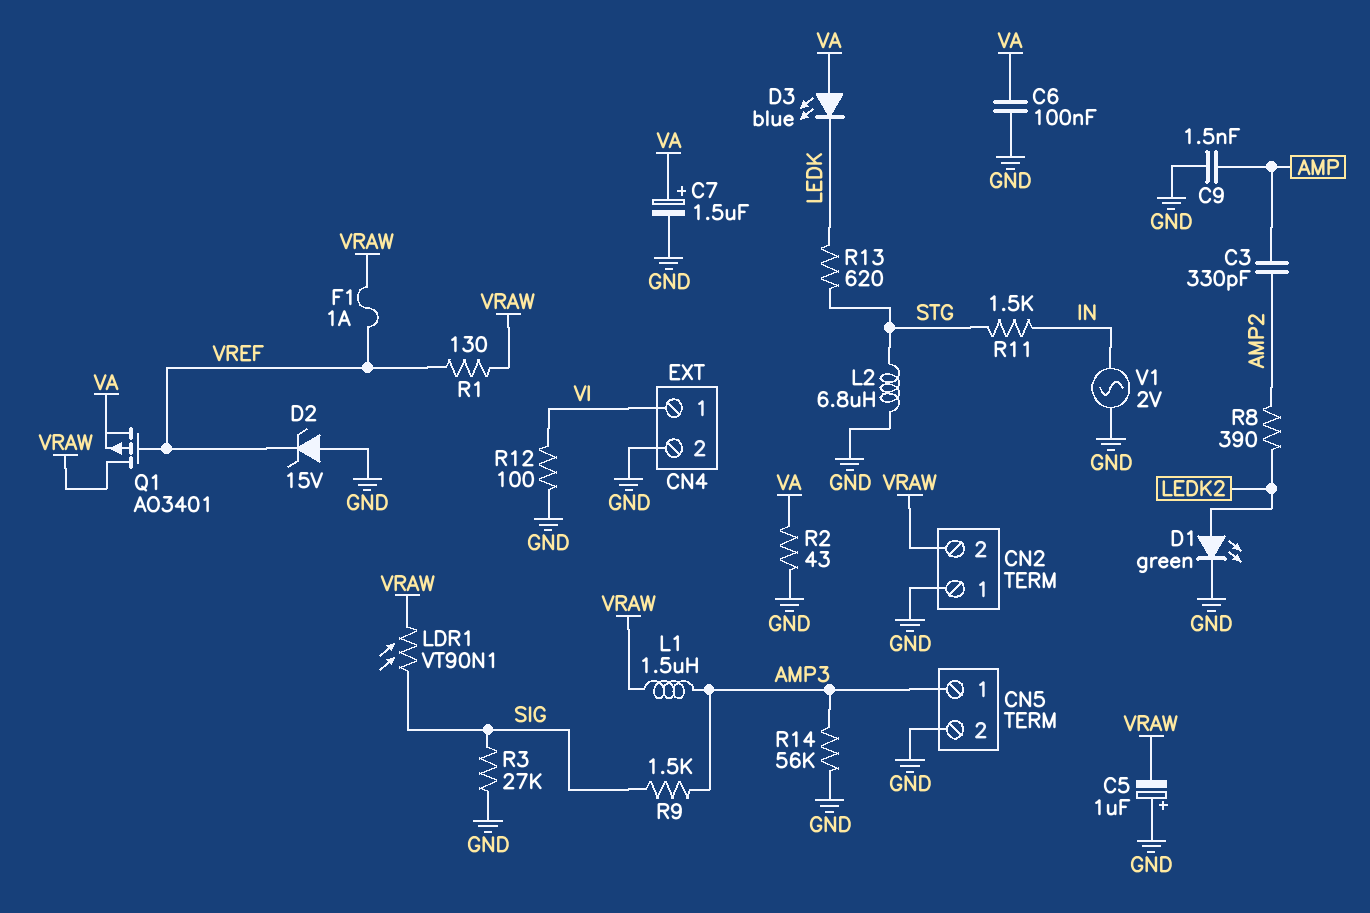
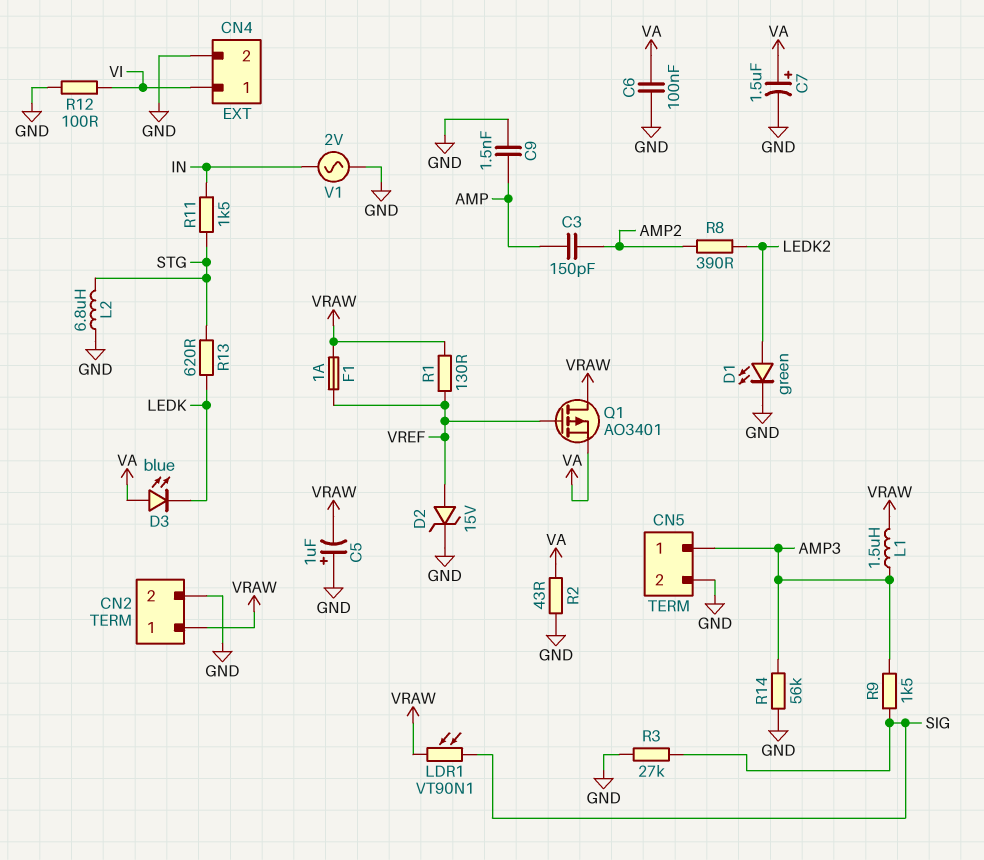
C3: 330pF (AMP, AMP2) -> 150pF (AMP, AMP2)
CN2 pin 1: GND -> VRAW
CN2 pin 2: VRAW -> GND
D2: zener 15V (A GND, K VREF) -> zener 15V (A VREF, K GND)

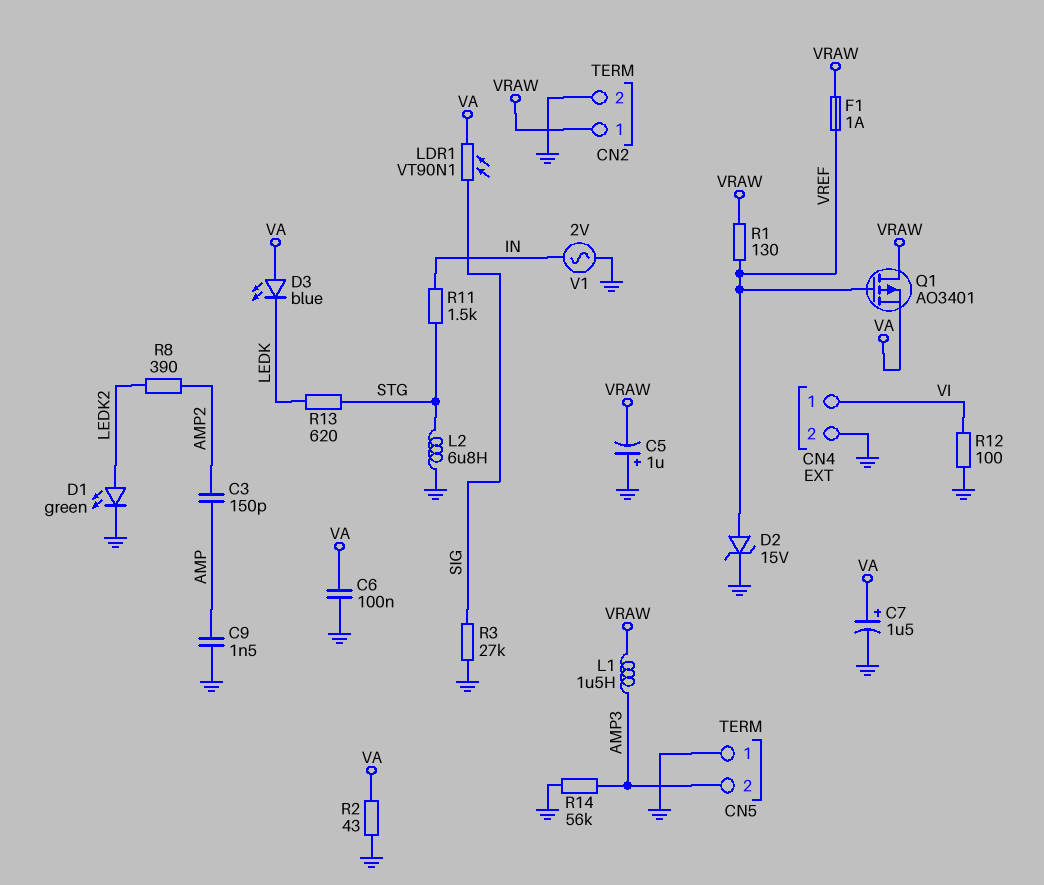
CN5 pin 1: AMP3 -> GND
CN5 pin 2: GND -> AMP3
LDR1: VT90N1 (SIG, VRAW) -> VT90N1 (SIG, VA)
R9: 1.5k (AMP3, SIG) -> none

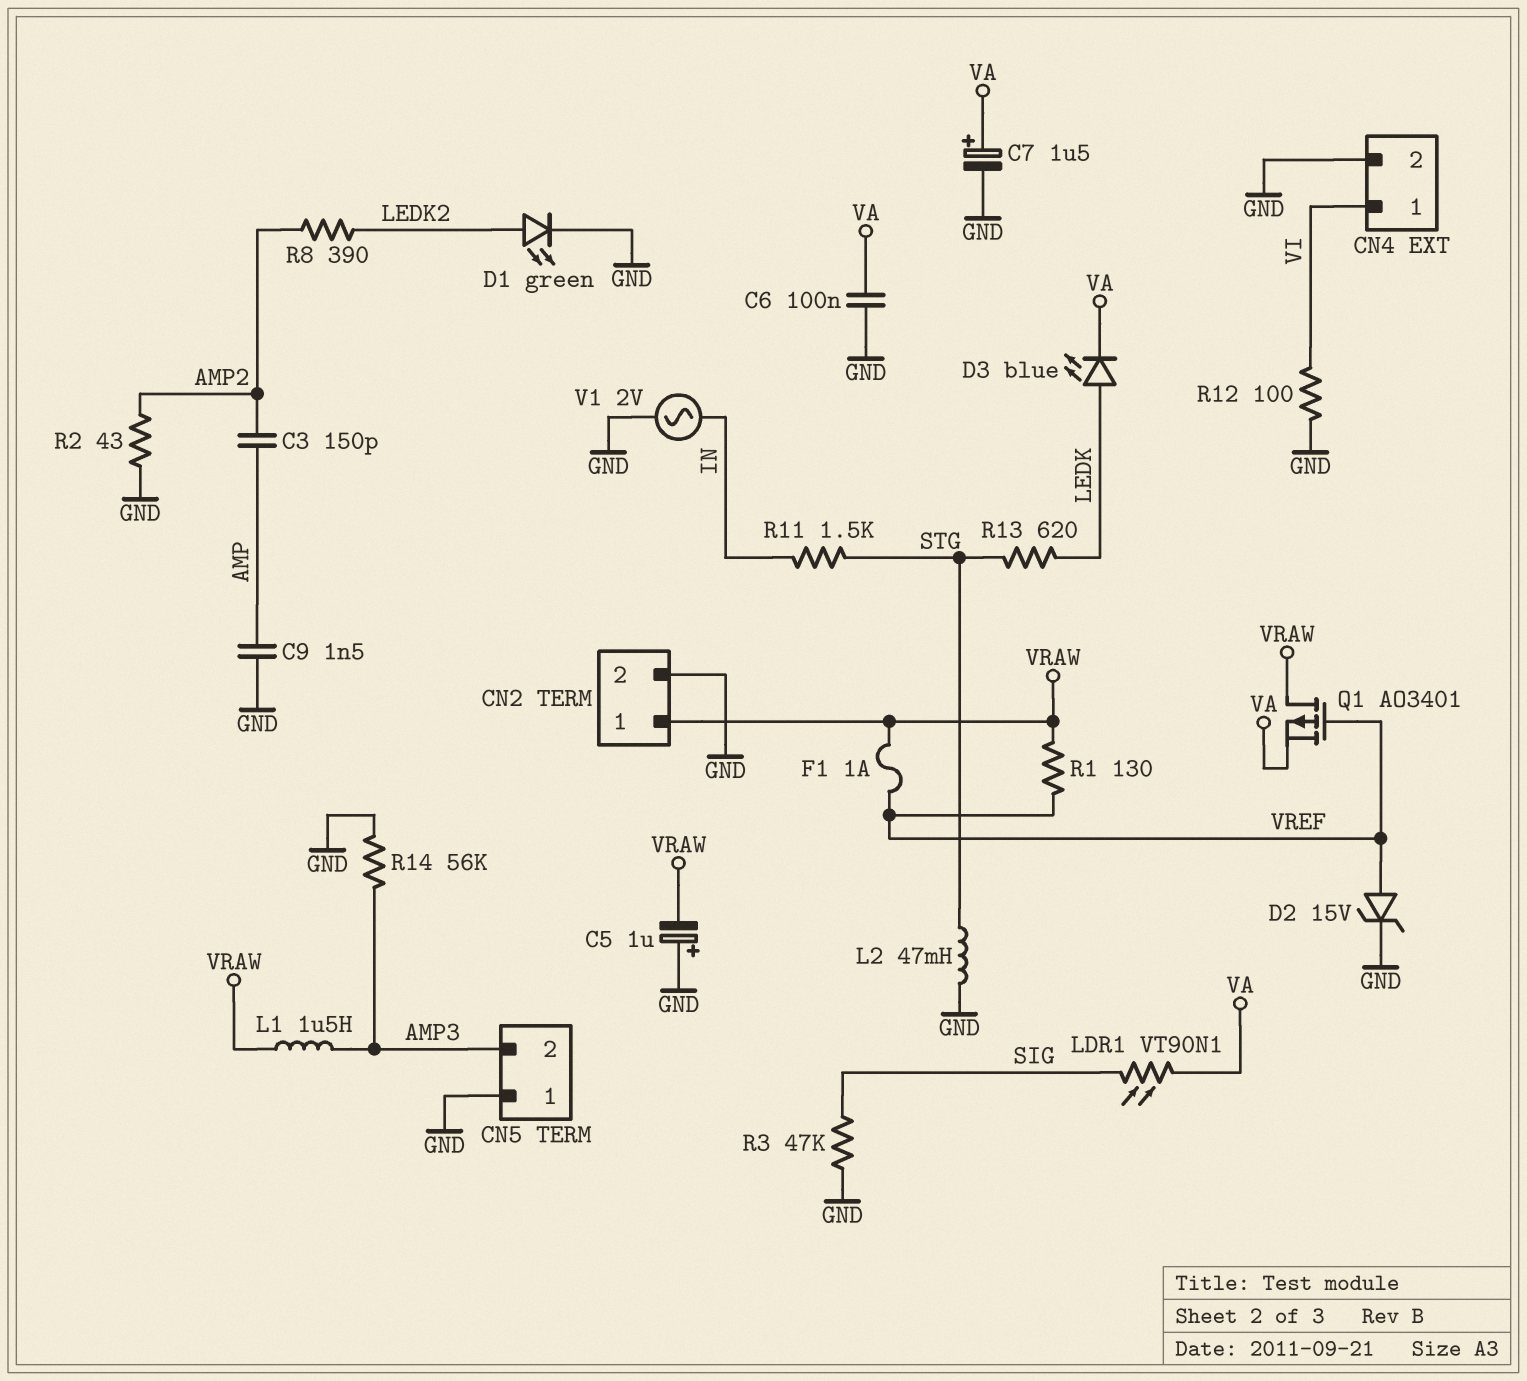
D3: LED blue (A VA, K LEDK) -> LED blue (A LEDK, K VA)
L2: 6.8uH (GND, STG) -> 47mH (GND, STG)
R2: 43 (GND, VA) -> 43 (AMP2, GND)
R3: 27k (GND, SIG) -> 47k (GND, SIG)

